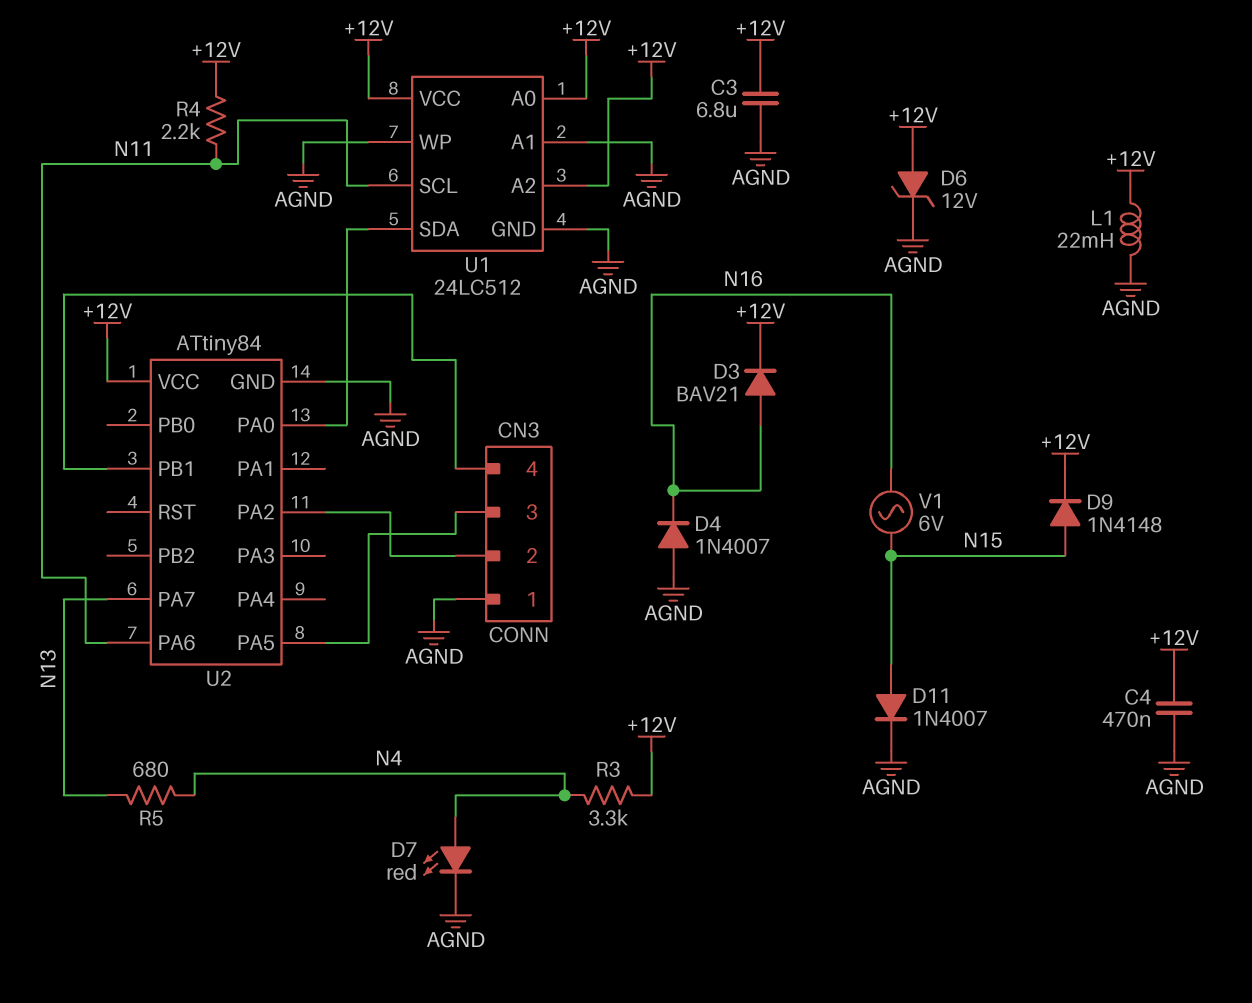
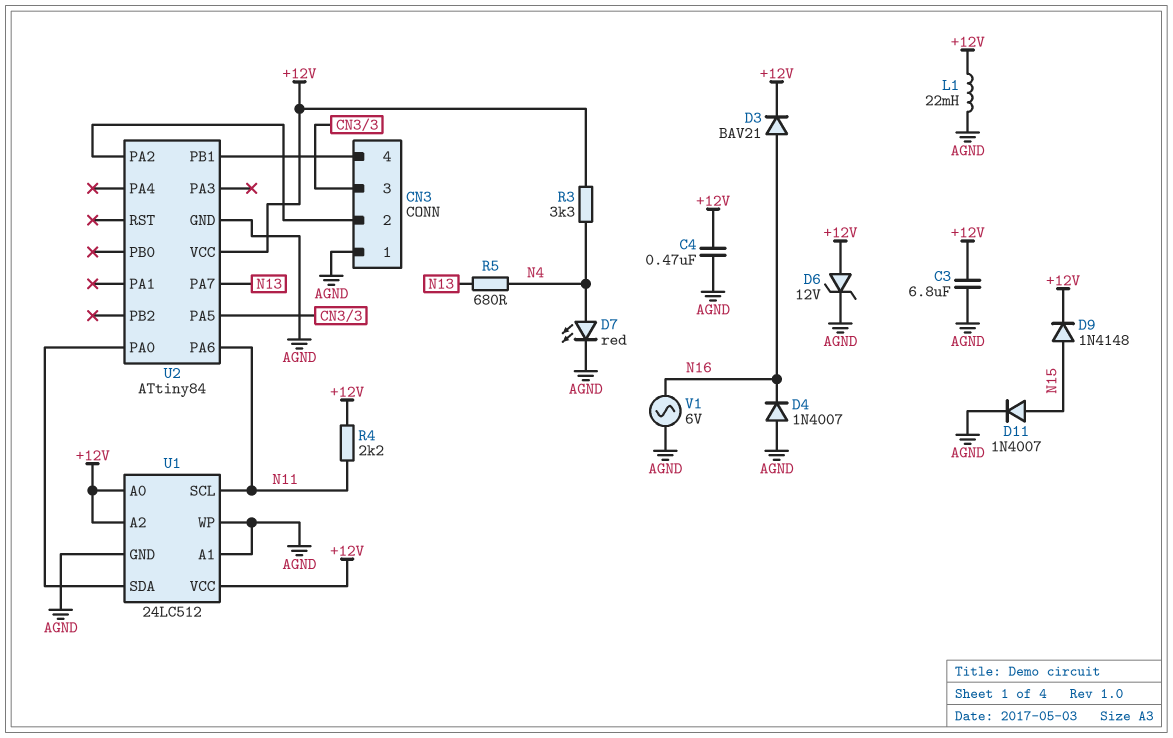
V1: AC 6V (N15, N16) -> AC 6V (AGND, N16)

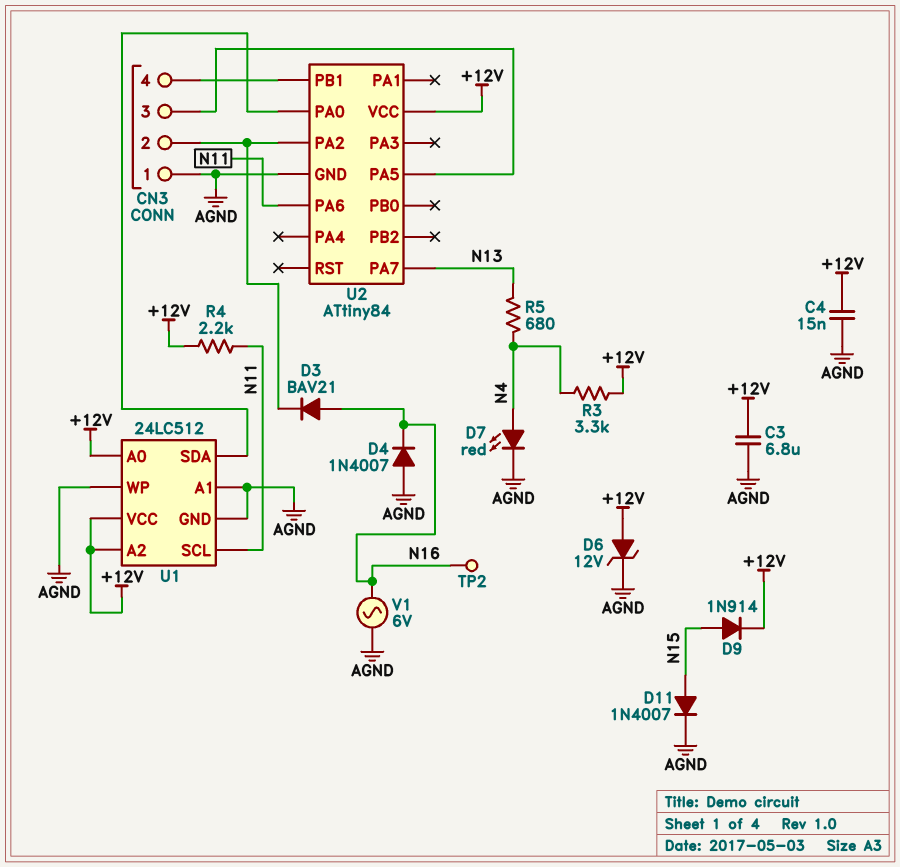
C4: 470nF (+12V, AGND) -> 15nF (+12V, AGND)
D3: diode BAV21 (A N16, K +12V) -> diode BAV21 (A N16, K CN3/2)
D9: diode 1N4148 (A N15, K +12V) -> diode 1N914 (A N15, K +12V)
L1: 22mH (+12V, AGND) -> none
TP2: none -> test point (N16)

